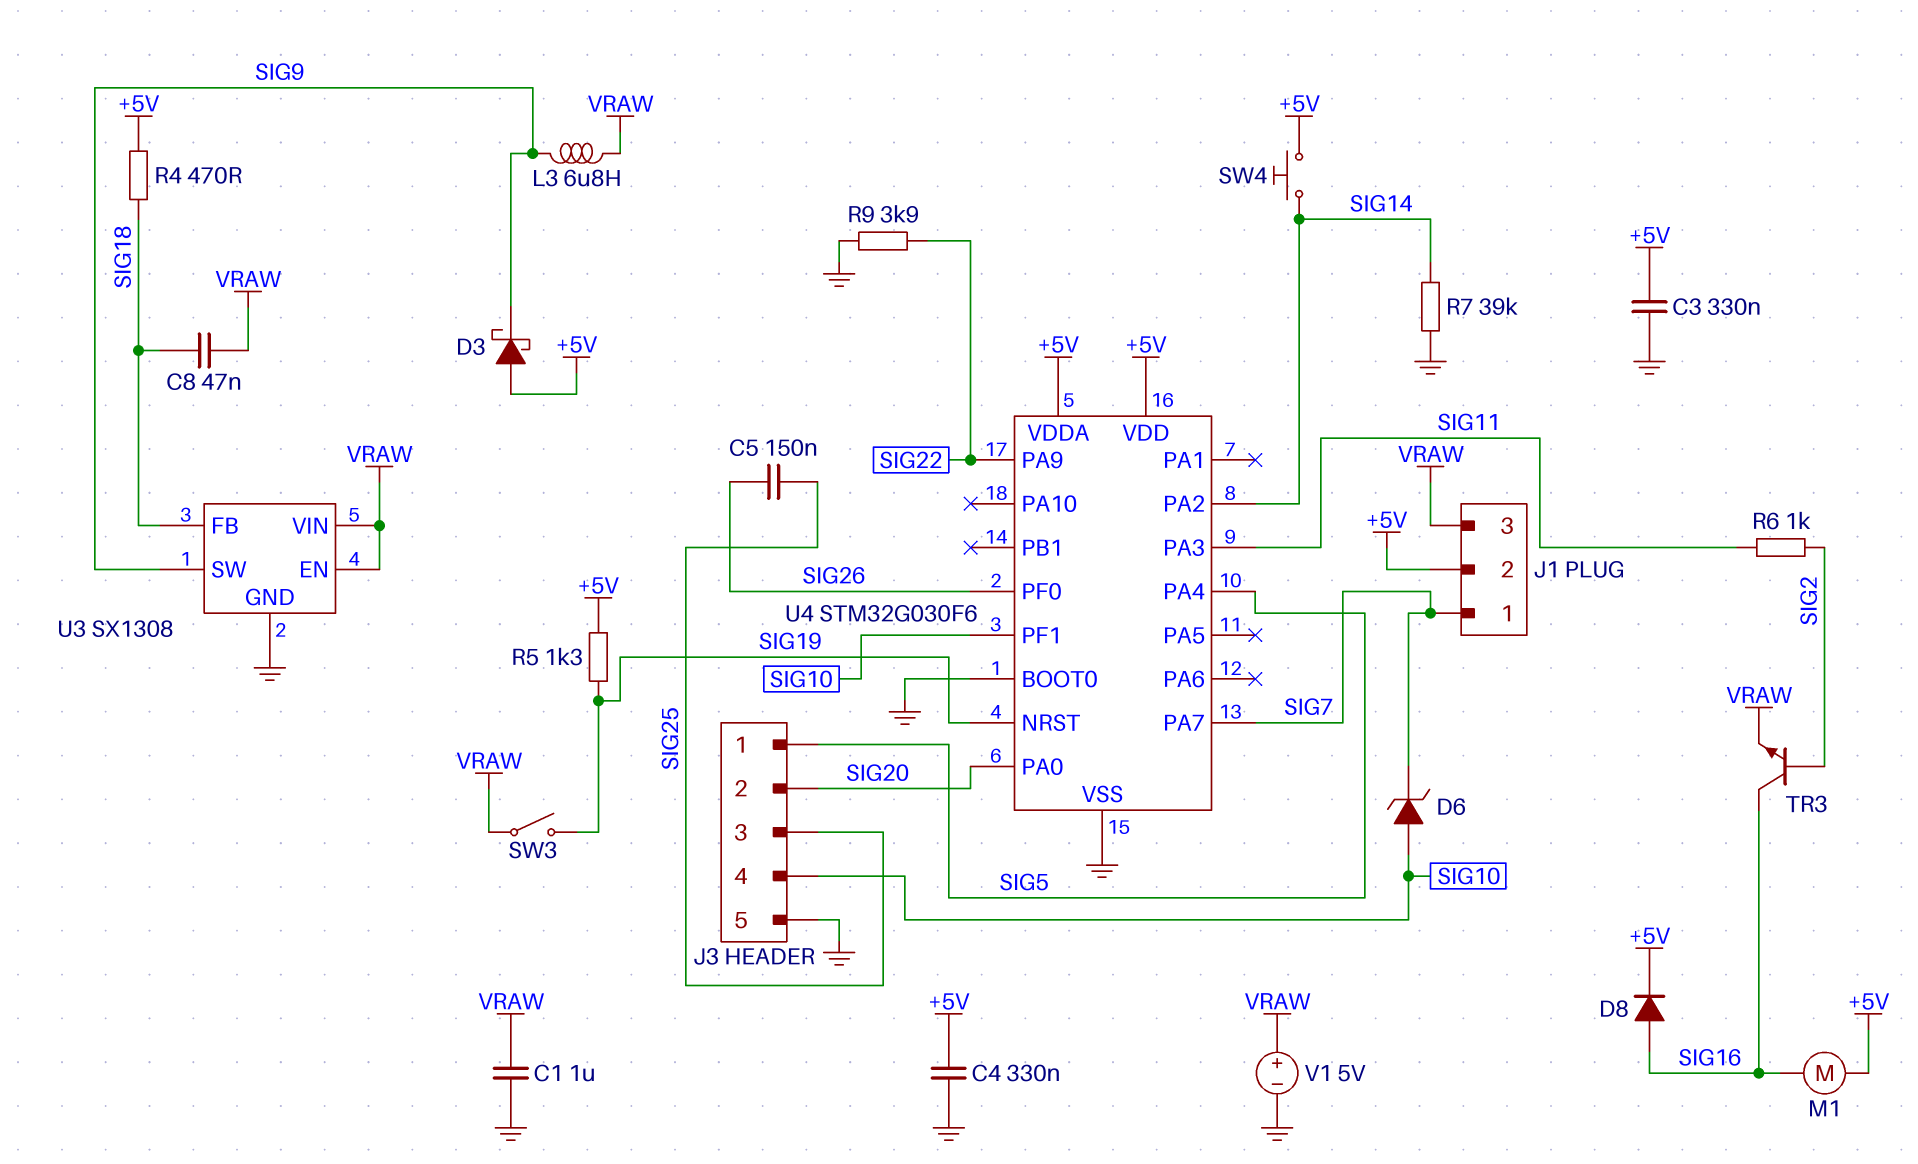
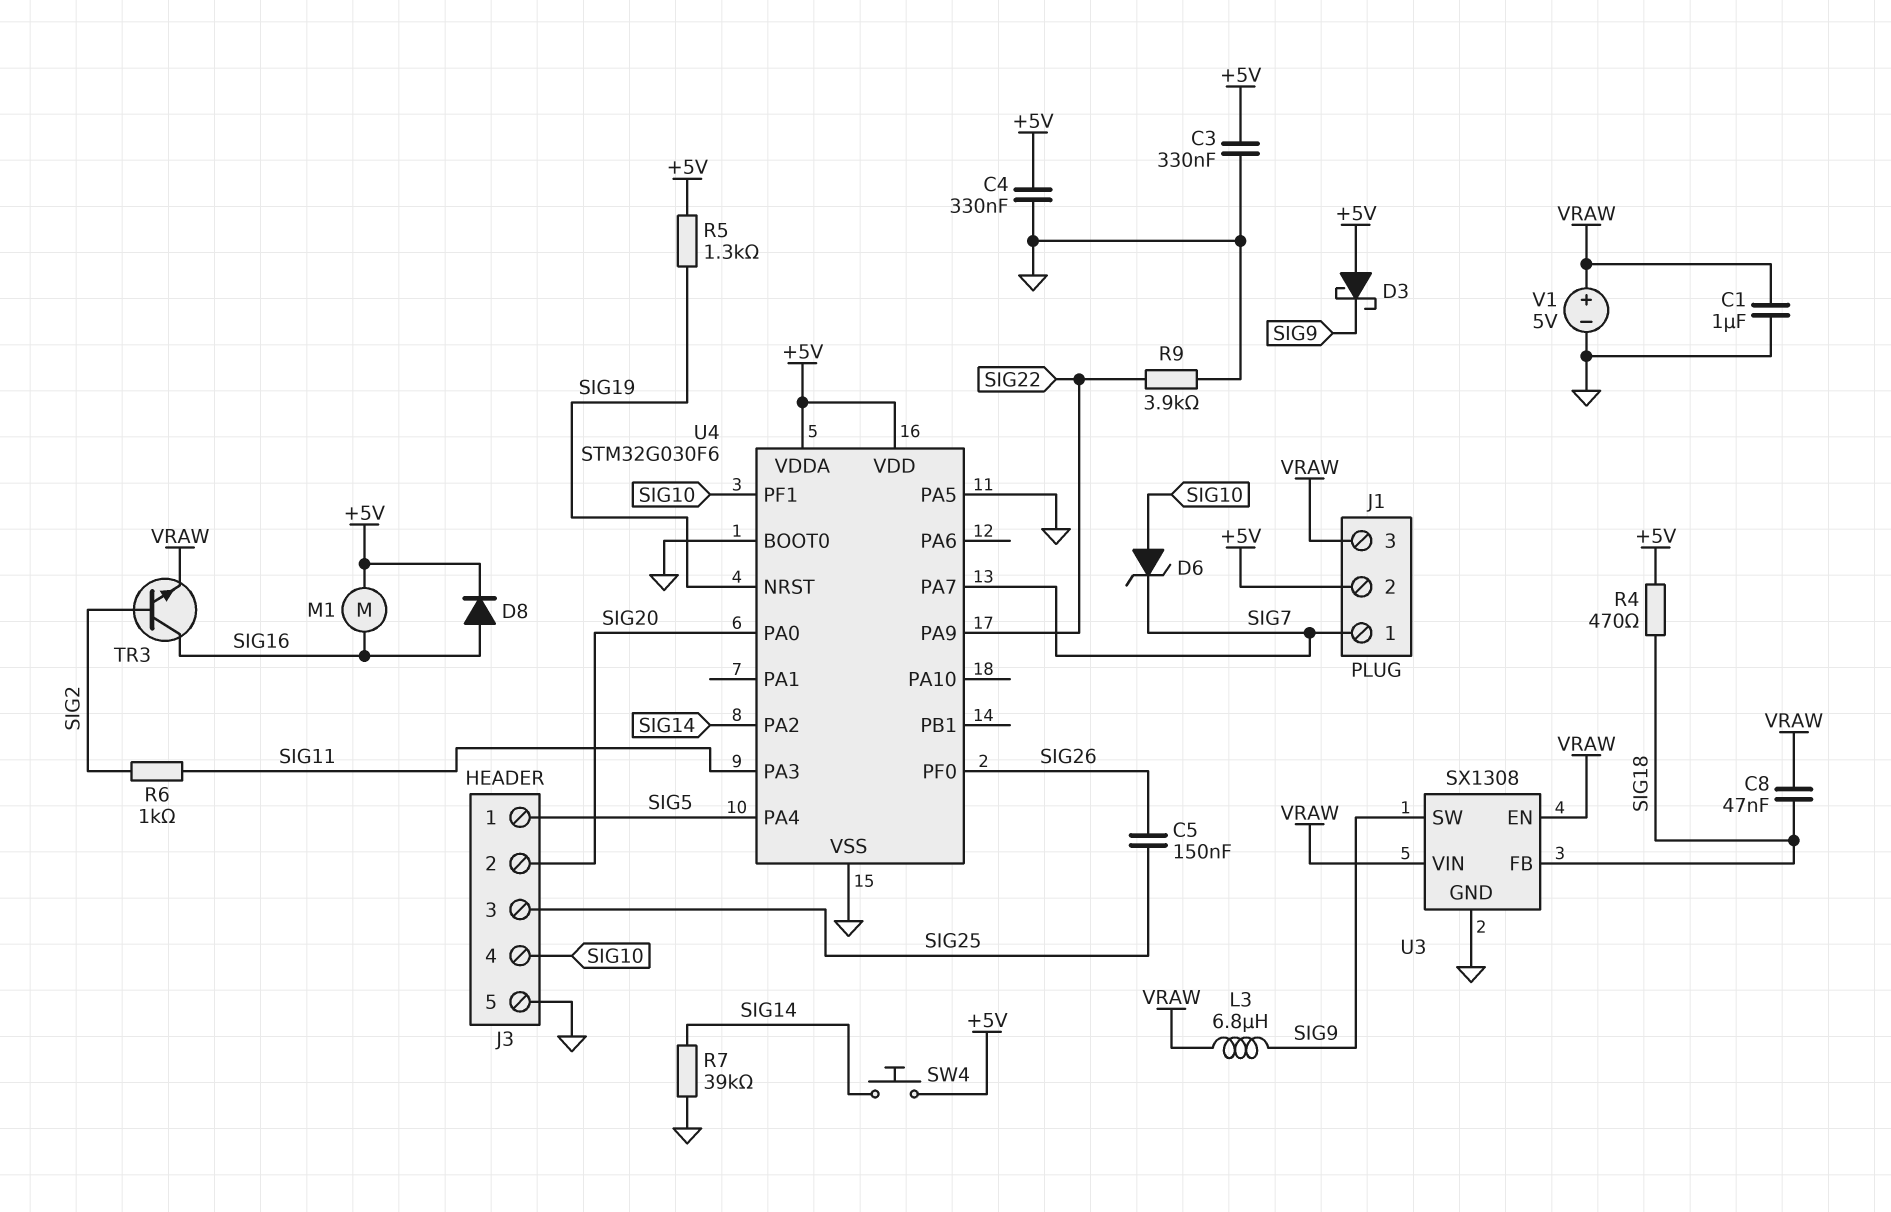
SW3: switch (SIG19, VRAW) -> none
U4 pin PA5: none -> GND

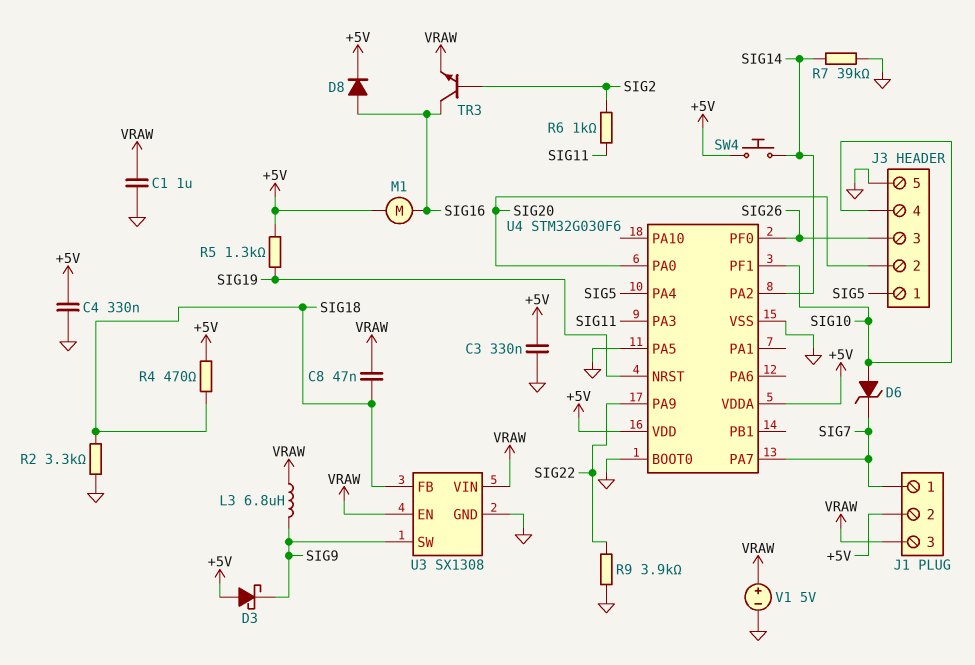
C5: 150nF (SIG25, SIG26) -> none
J3 pin 3: SIG25 -> SIG26
R2: none -> 3.3k (GND, SIG18)

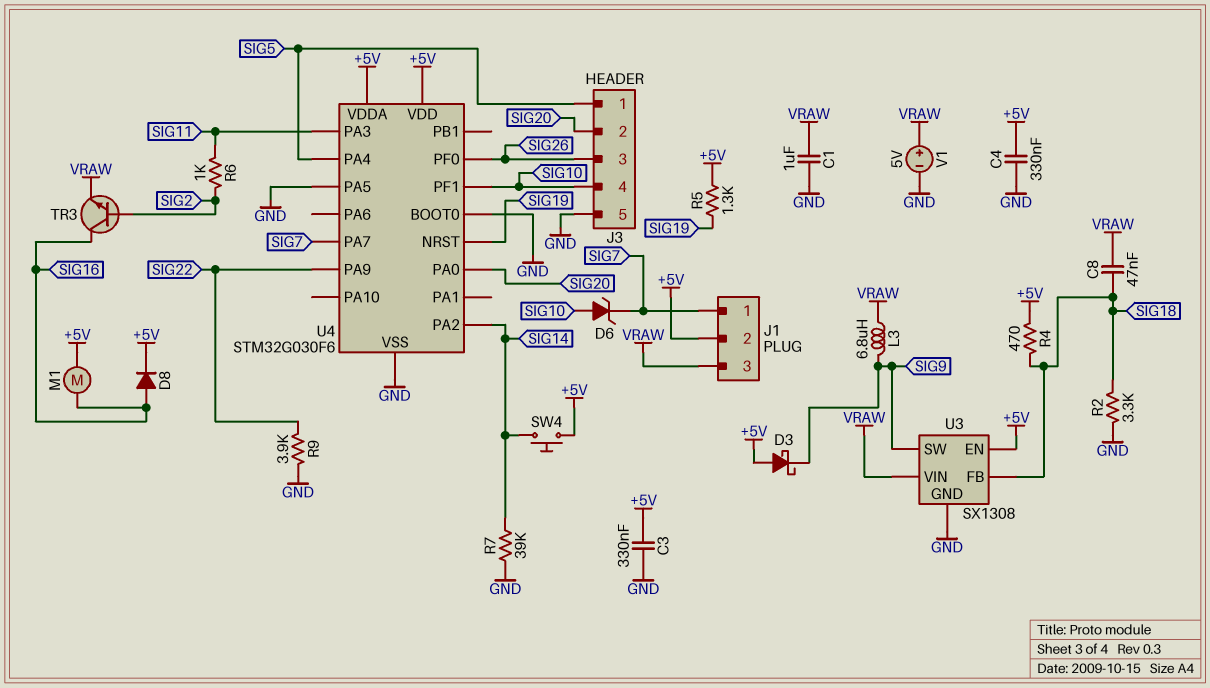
U3 pin EN: VRAW -> +5V

